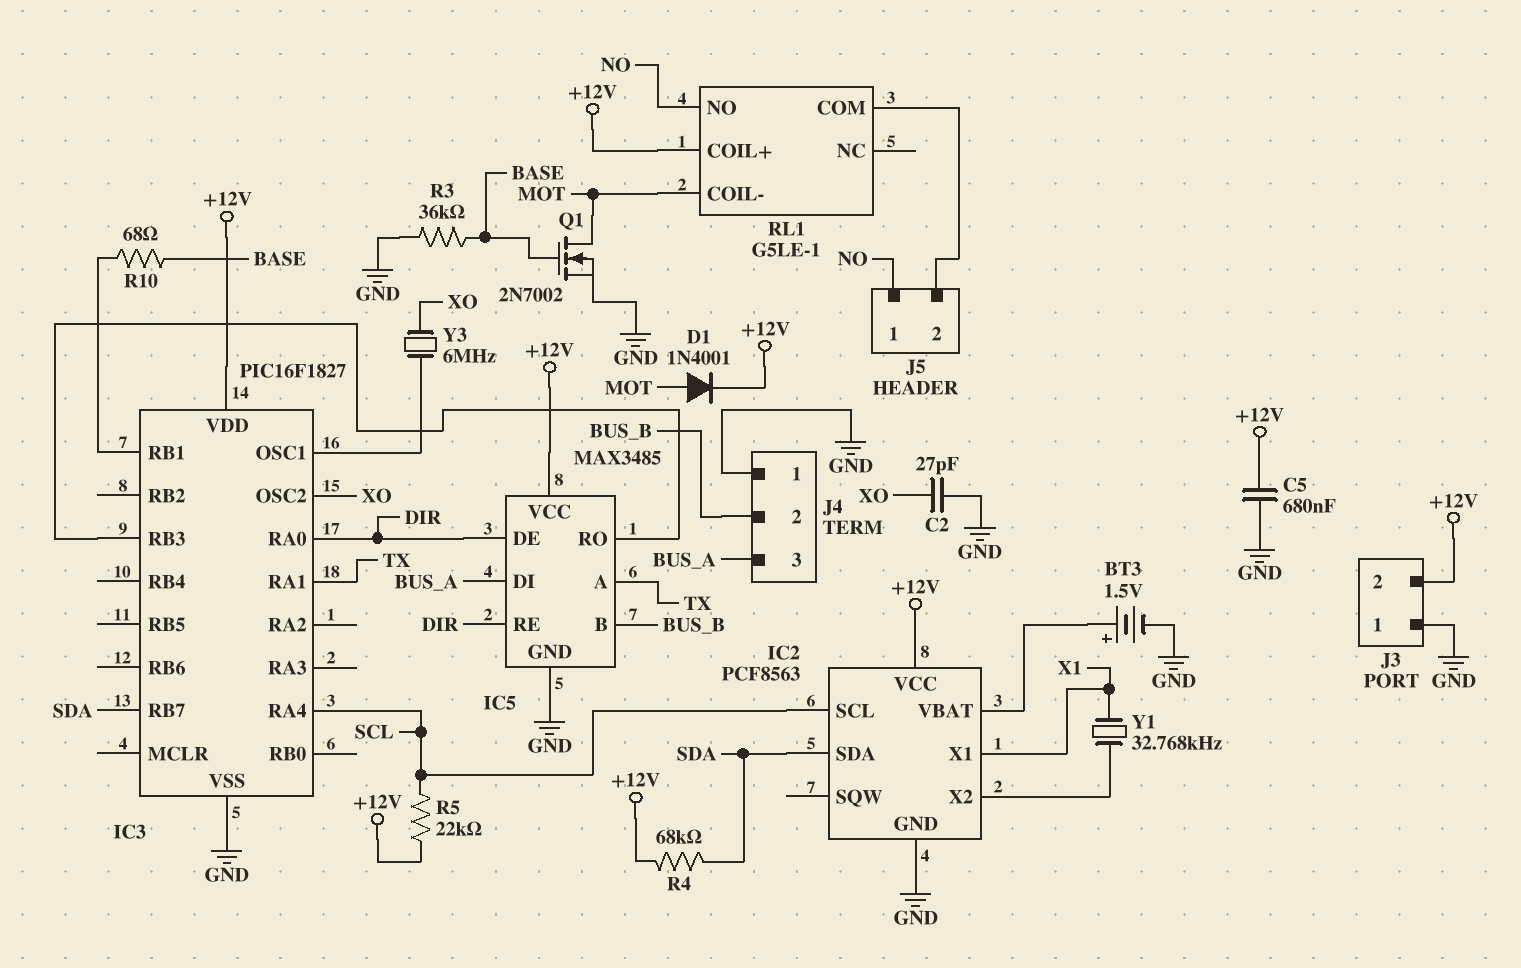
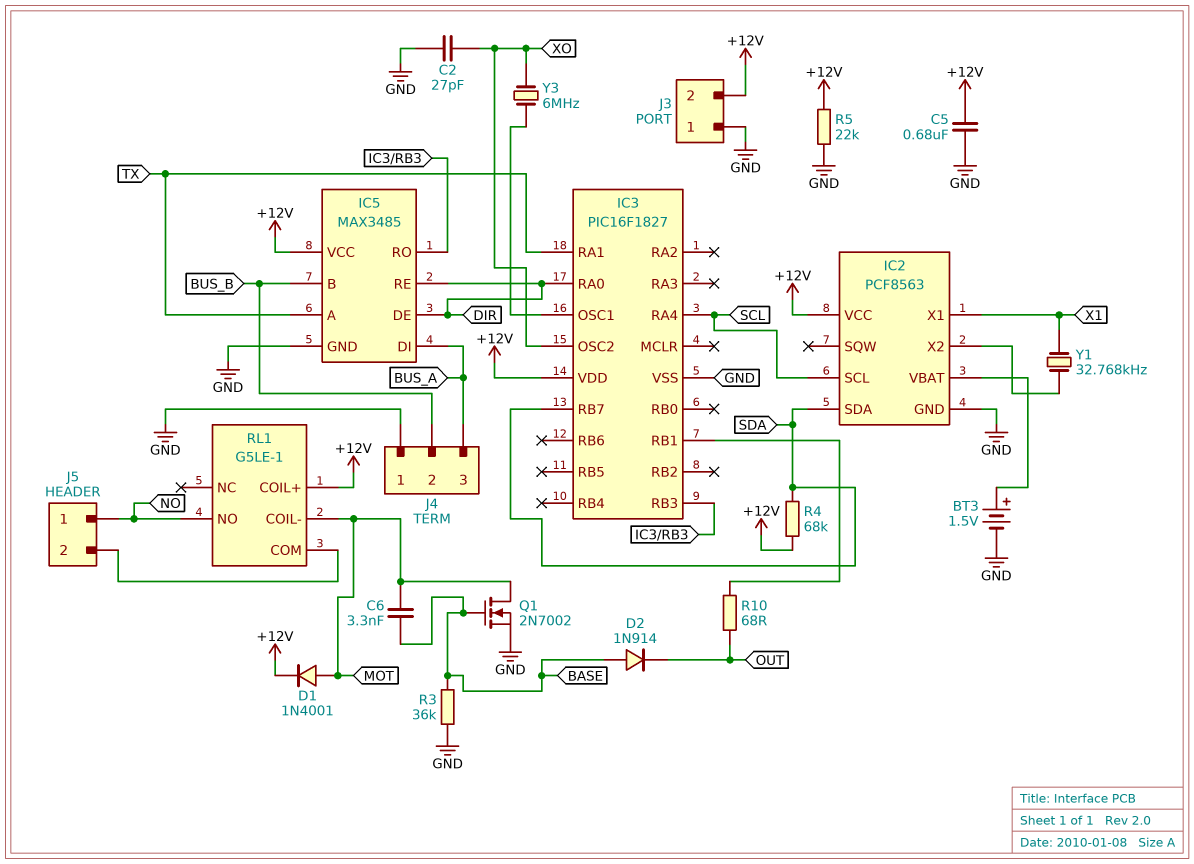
C6: none -> 3.3nF (BASE, MOT)
D2: none -> diode 1N914 (A BASE, K OUT)
R5: 22k (+12V, SCL) -> 22k (+12V, GND)
R10: 68 (BASE, IC3/RB1) -> 68 (IC3/RB1, OUT)

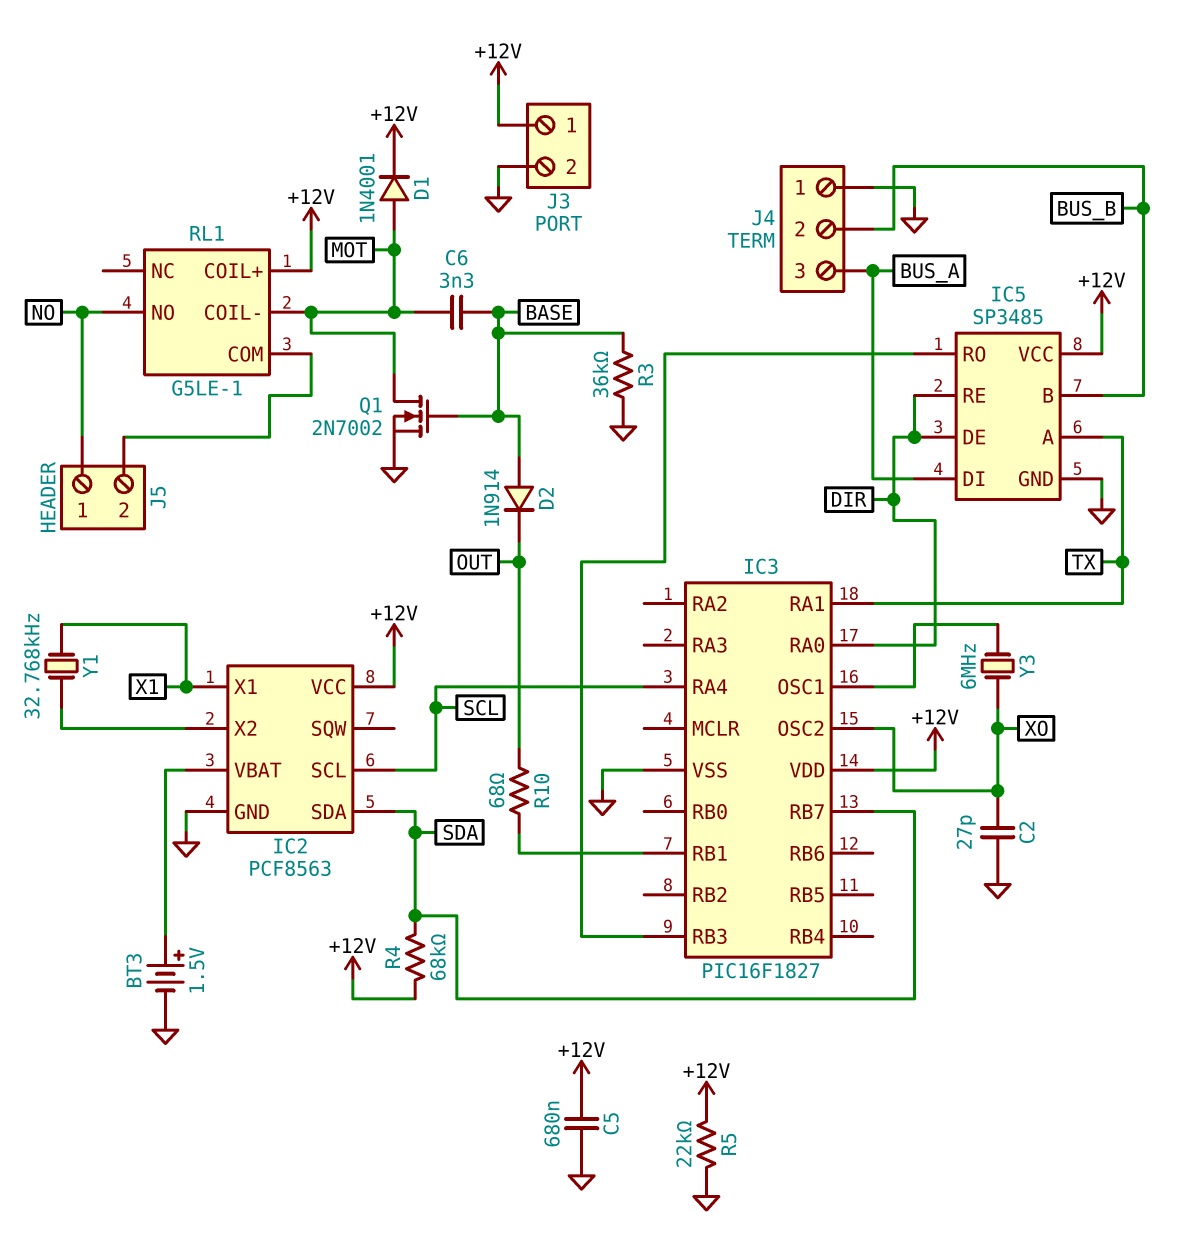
IC5: MAX3485 -> SP3485
J3 pin 1: GND -> +12V
J3 pin 2: +12V -> GND

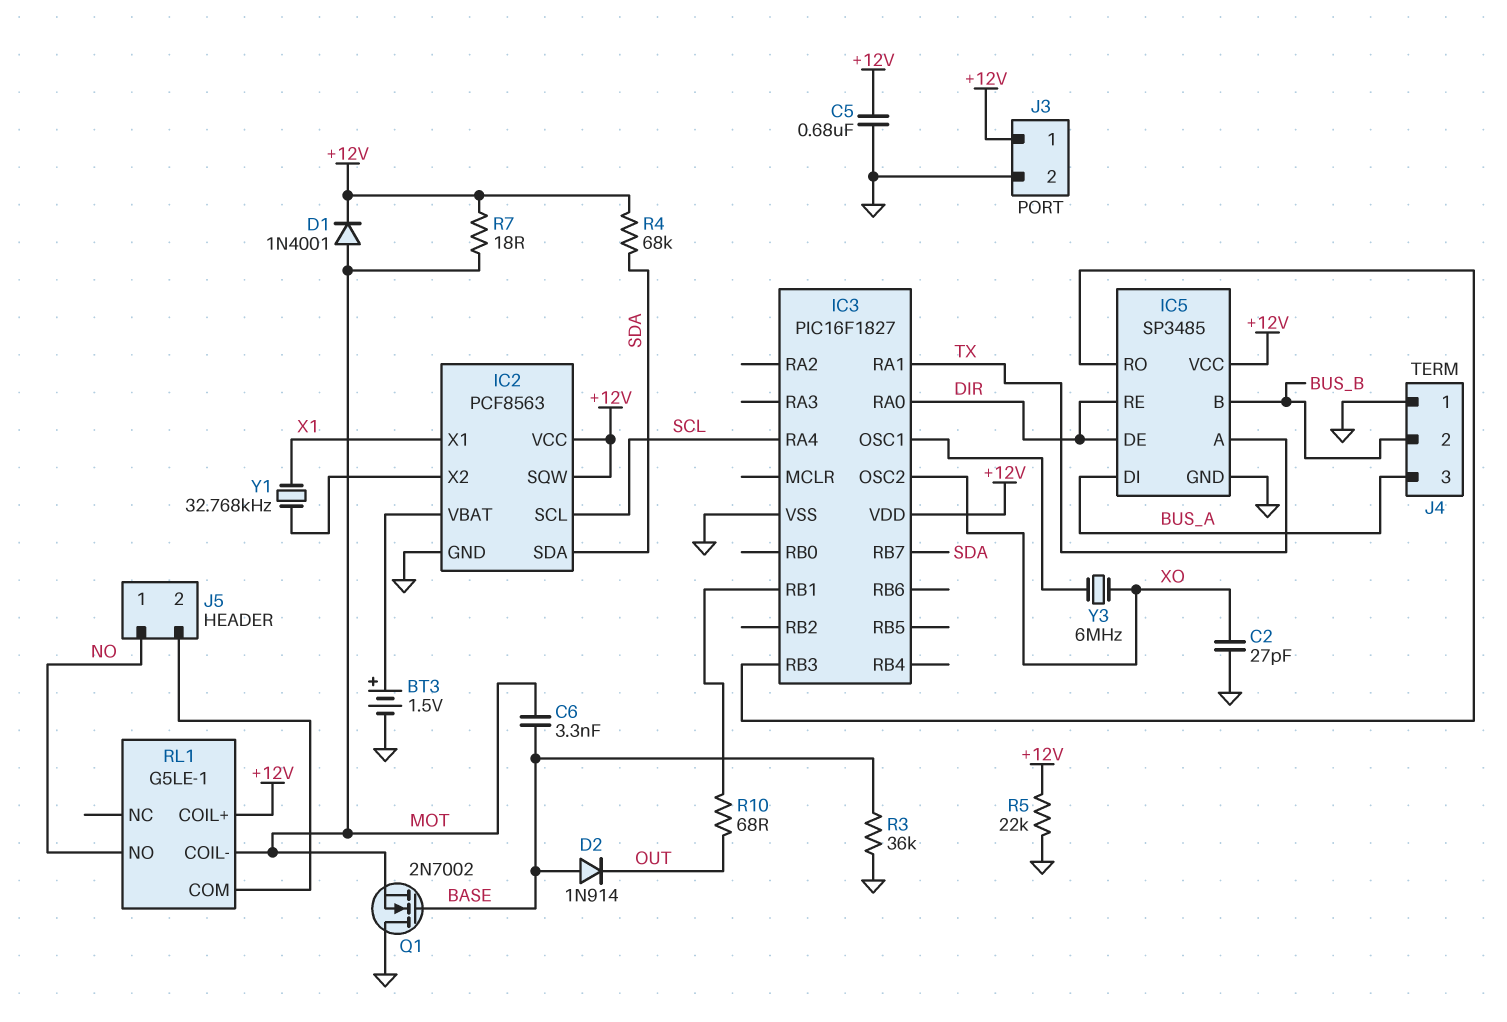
IC2 pin SQW: none -> +12V
Q1: NMOS 2N7002 (G BASE, D MOT, S GND) -> NMOS 2N7002 (G BASE, D GND, S MOT)
R7: none -> 18 (+12V, MOT)

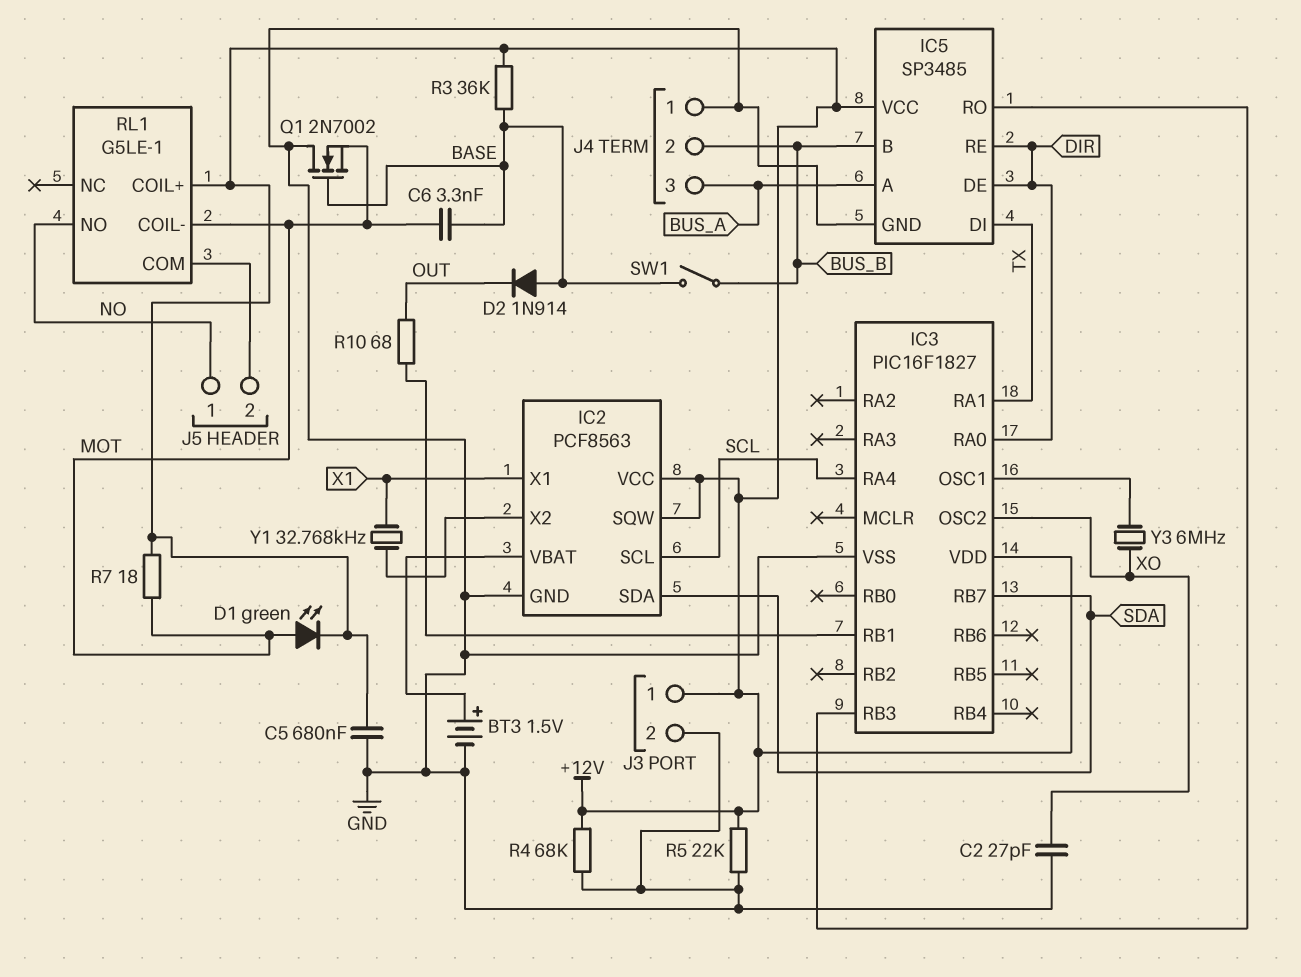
D1: diode 1N4001 (A MOT, K +12V) -> LED green (A MOT, K +12V)
IC5 pin A: TX -> BUS_A
IC5 pin DI: BUS_A -> TX
R3: 36k (BASE, GND) -> 36k (+12V, BASE)
R4: 68k (+12V, SDA) -> 68k (+12V, GND)
SW1: none -> switch (BASE, BUS_B)

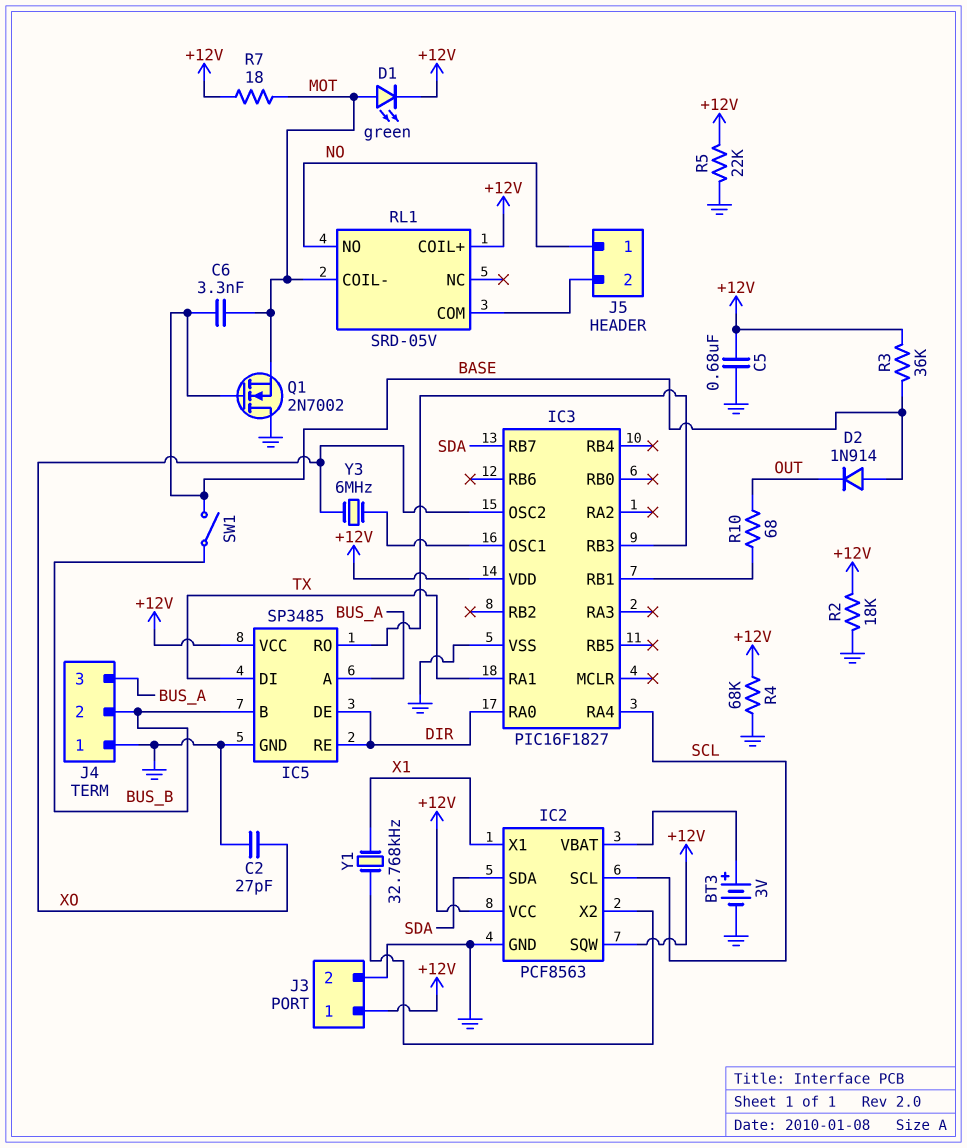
BT3: 1.5V (plus IC2/VBAT, minus GND) -> 3V (plus IC2/VBAT, minus GND)
R2: none -> 18k (+12V, GND)
RL1: G5LE-1 -> SRD-05V

